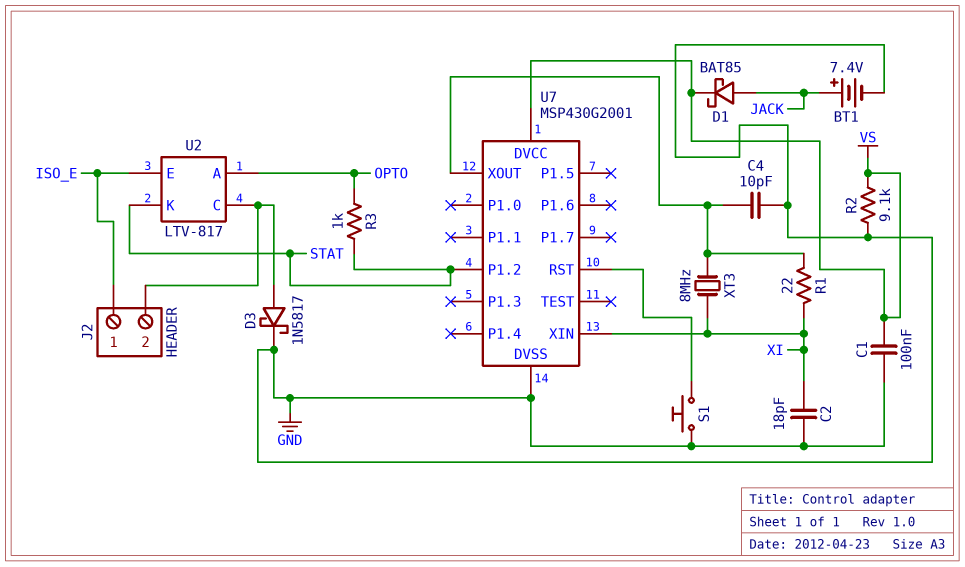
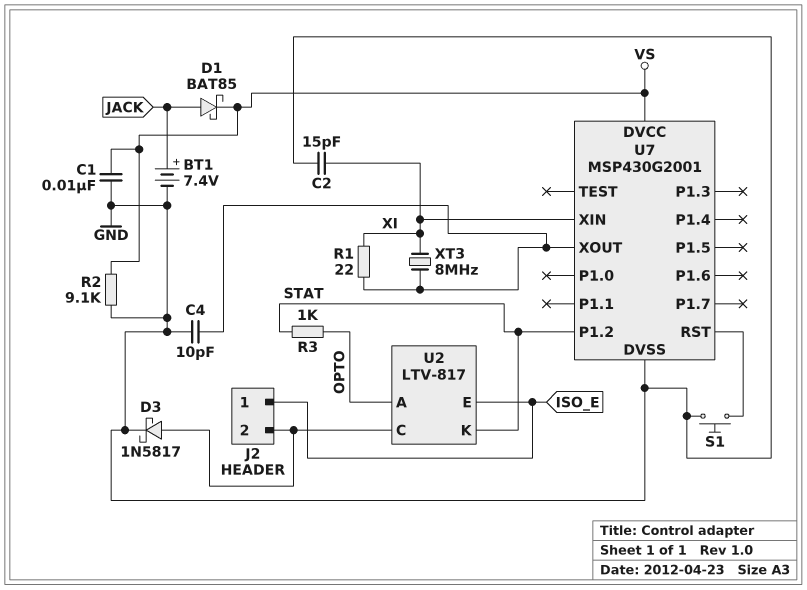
C1: 100nF (GND, VS) -> 10nF (GND, VS)
C2: 18pF (GND, XI) -> 15pF (GND, XI)

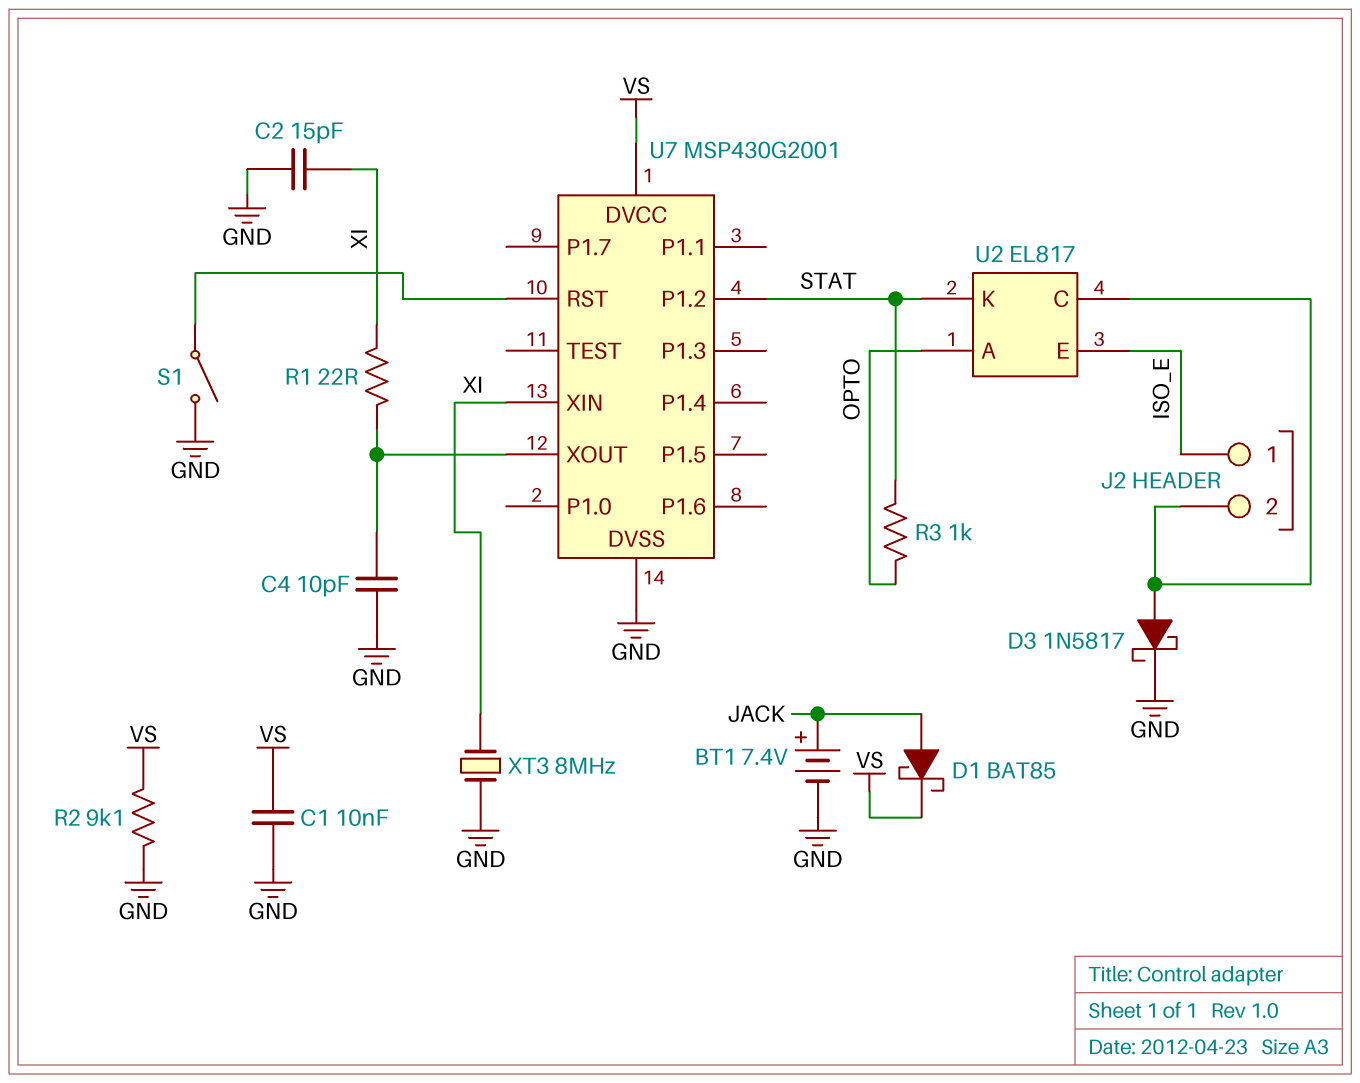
S1: button (GND, U7/RST) -> switch (GND, U7/RST)
U2: LTV-817 -> EL817
XT3: 8MHz (U7/XOUT, XI) -> 8MHz (GND, XI)

